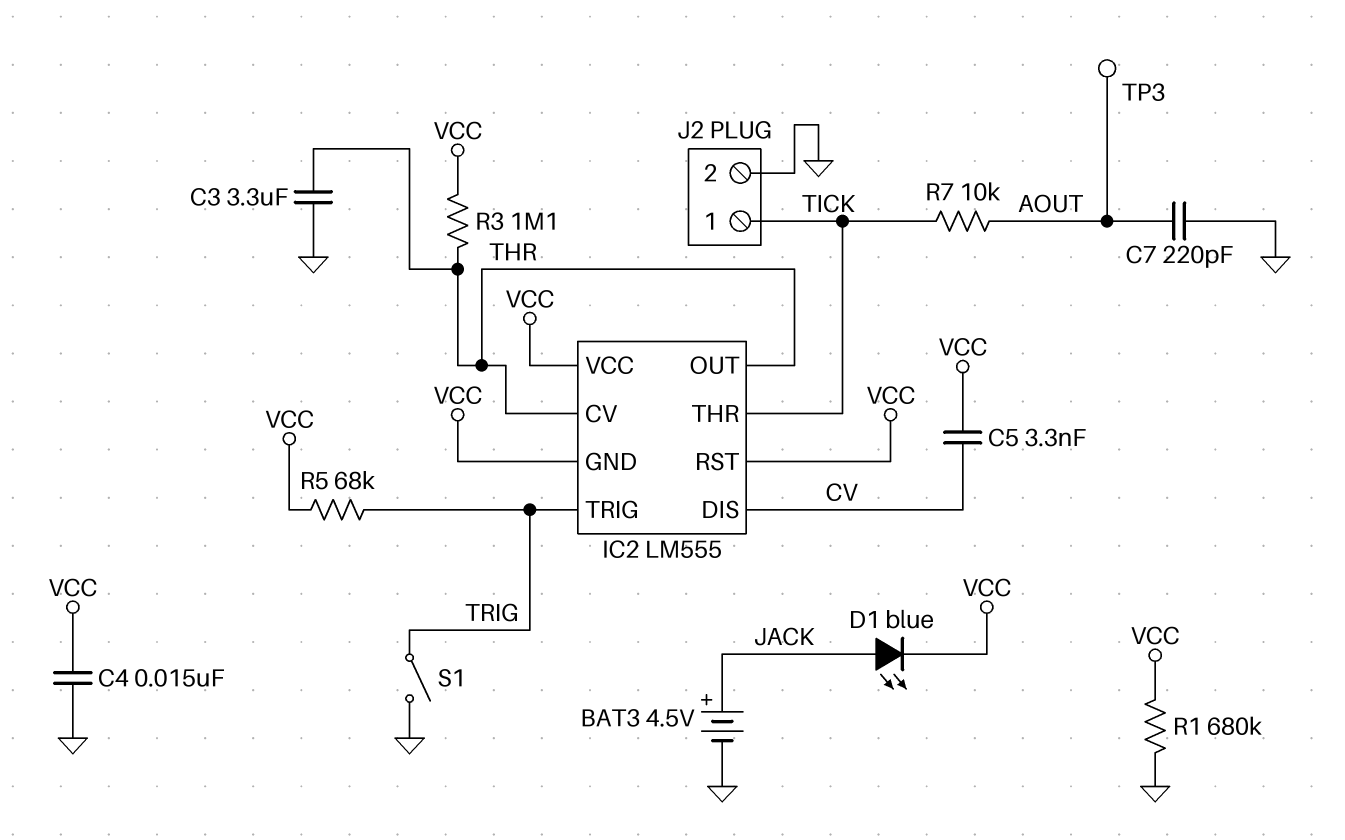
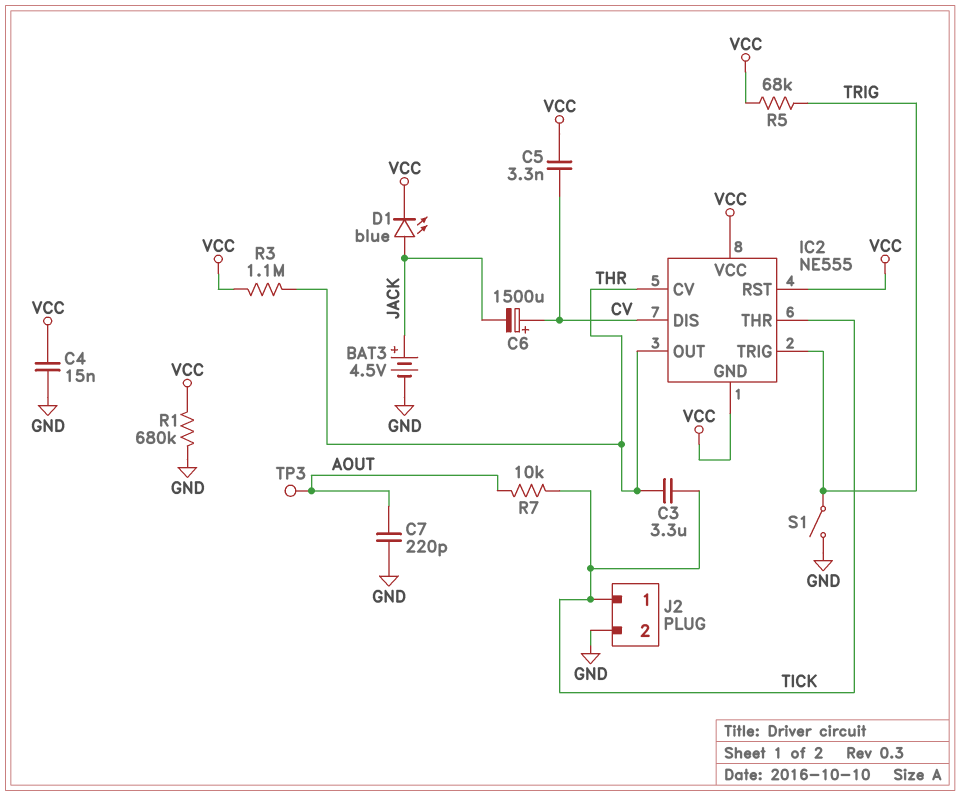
C3: 3.3uF (GND, THR) -> 3.3uF (THR, TICK)
C6: none -> 1500uF (plus CV, minus JACK)
IC2: LM555 -> NE555

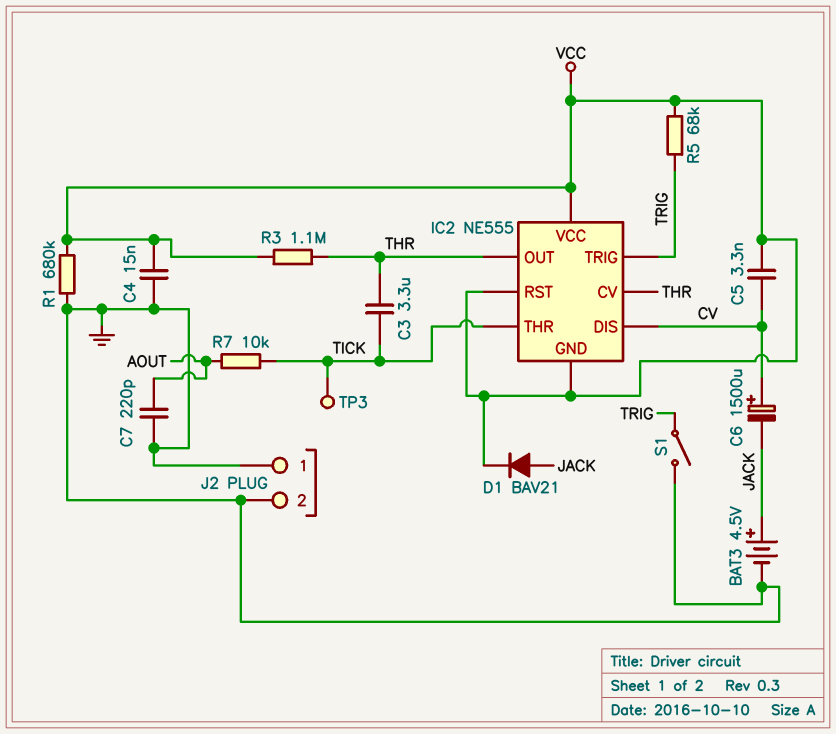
D1: LED blue (A JACK, K VCC) -> diode BAV21 (A JACK, K VCC)
J2 pin 1: TICK -> GND
TP3: test point (AOUT) -> test point (TICK)

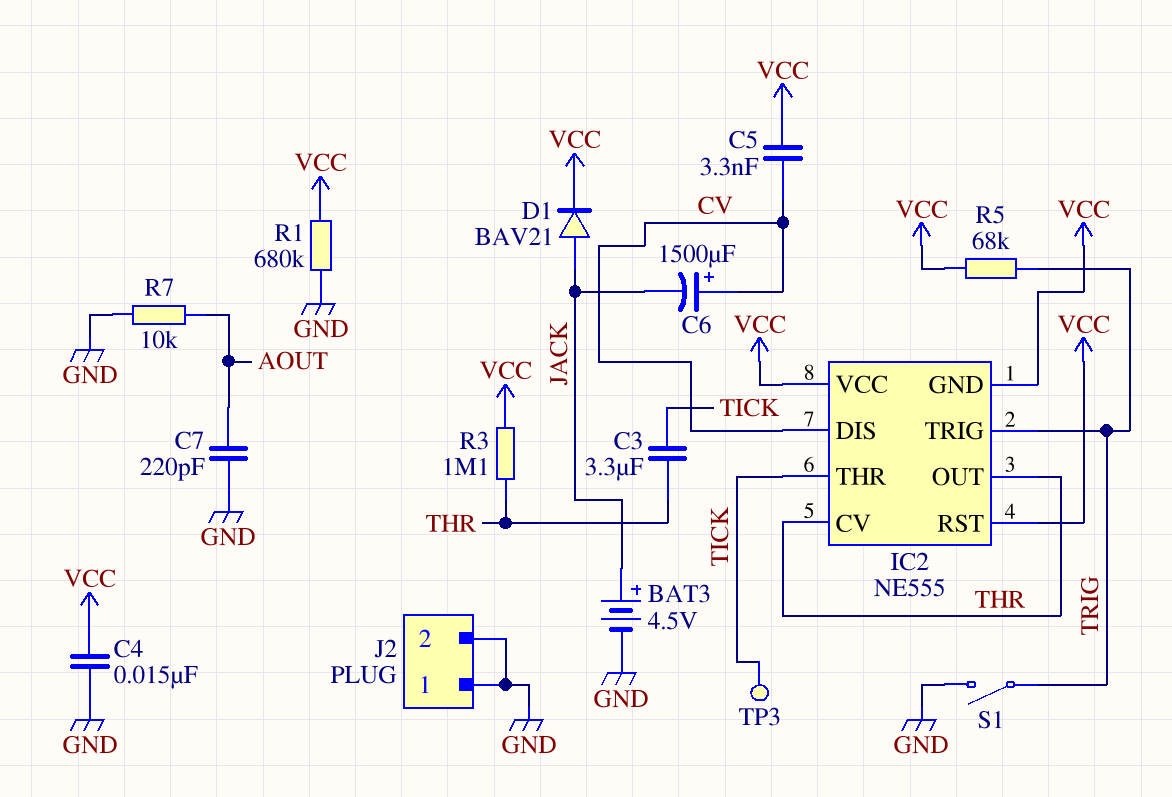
R7: 10k (AOUT, TICK) -> 10k (AOUT, GND)

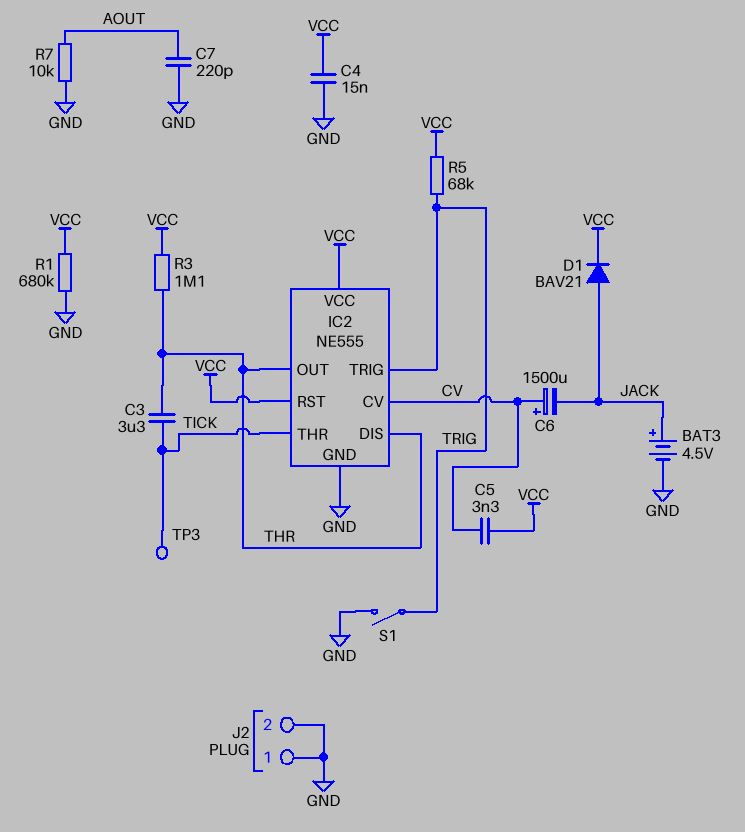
IC2 pin CV: THR -> CV
IC2 pin DIS: CV -> THR
IC2 pin GND: VCC -> GND

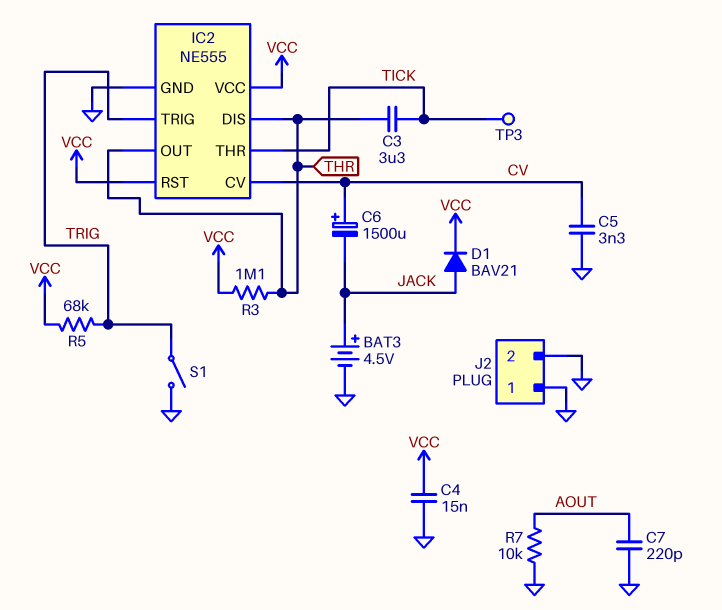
C5: 3.3nF (CV, VCC) -> 3.3nF (CV, GND)
R1: 680k (GND, VCC) -> none

